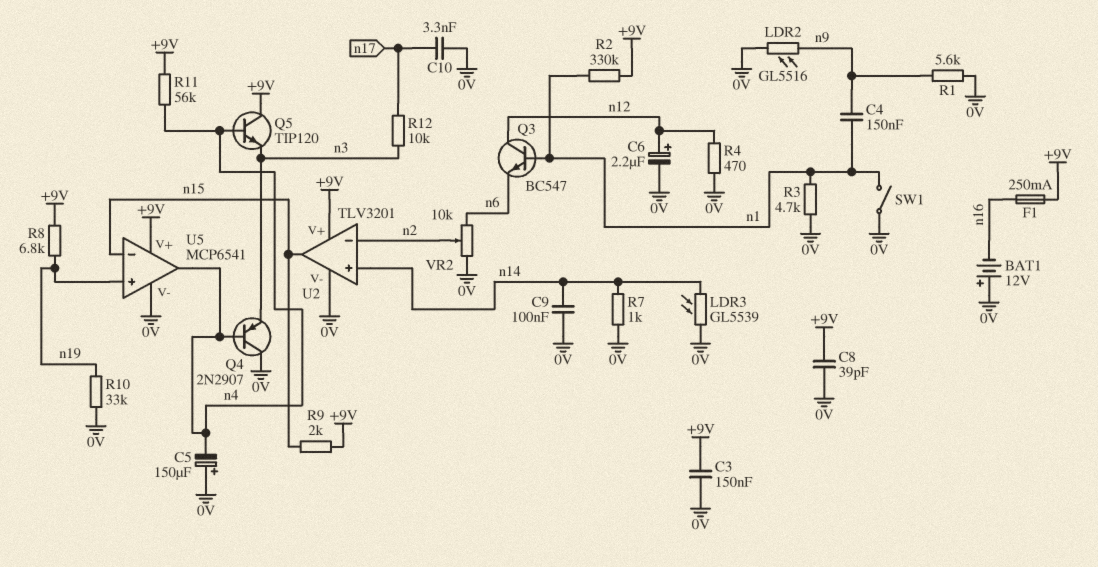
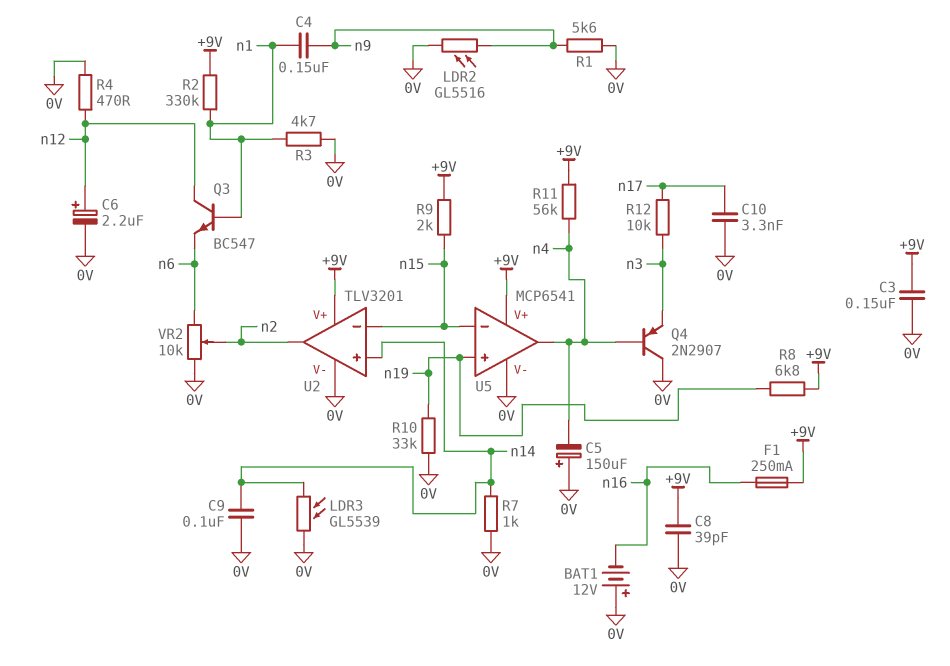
Q5: NPN TIP120 (B n4, C +9V, E n3) -> none
SW1: switch (0V, n1) -> none
U2 pin in-: n2 -> n15
U2 pin out: n15 -> n2

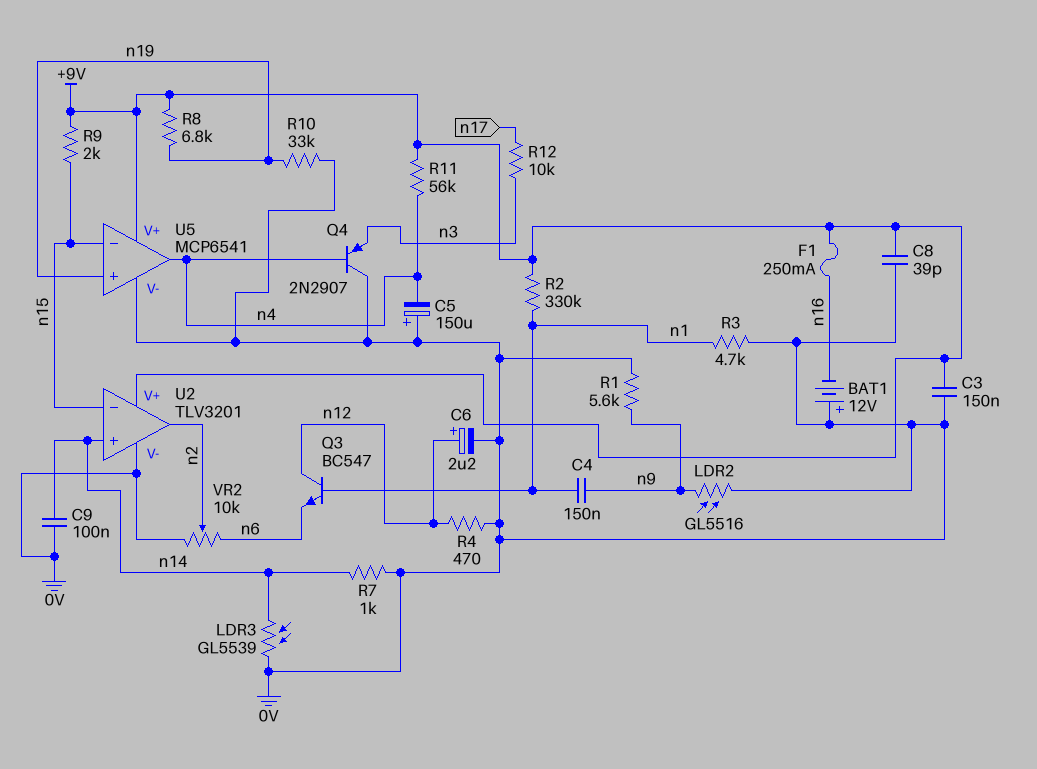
C10: 3.3nF (0V, n17) -> none

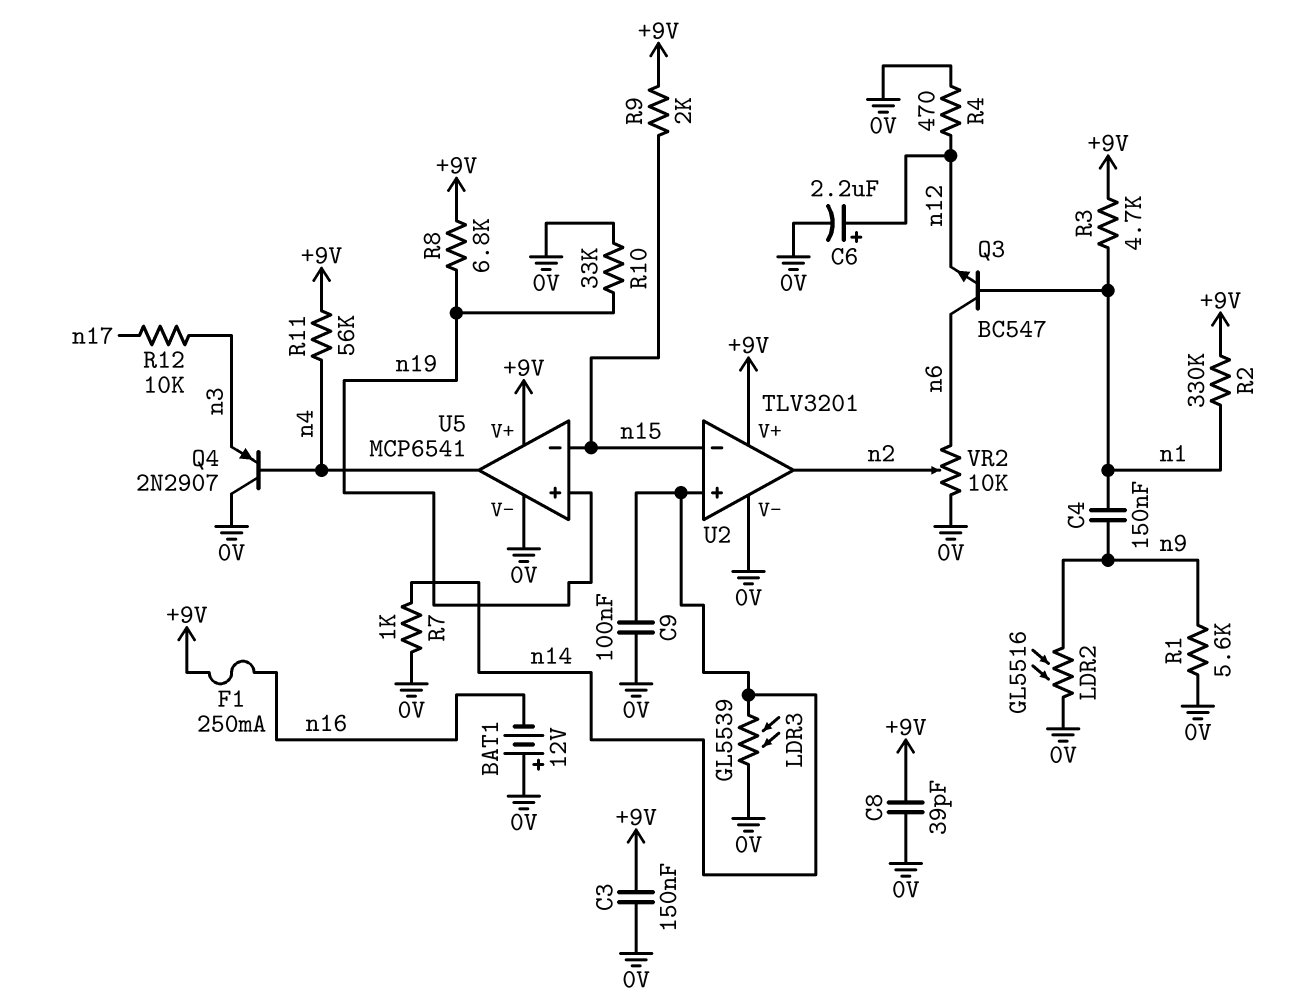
C5: 150uF (plus 0V, minus n4) -> none
Q3: NPN BC547 (B n1, C n12, E n6) -> NPN BC547 (B n1, C n6, E n12)
R3: 4.7k (0V, n1) -> 4.7k (+9V, n1)

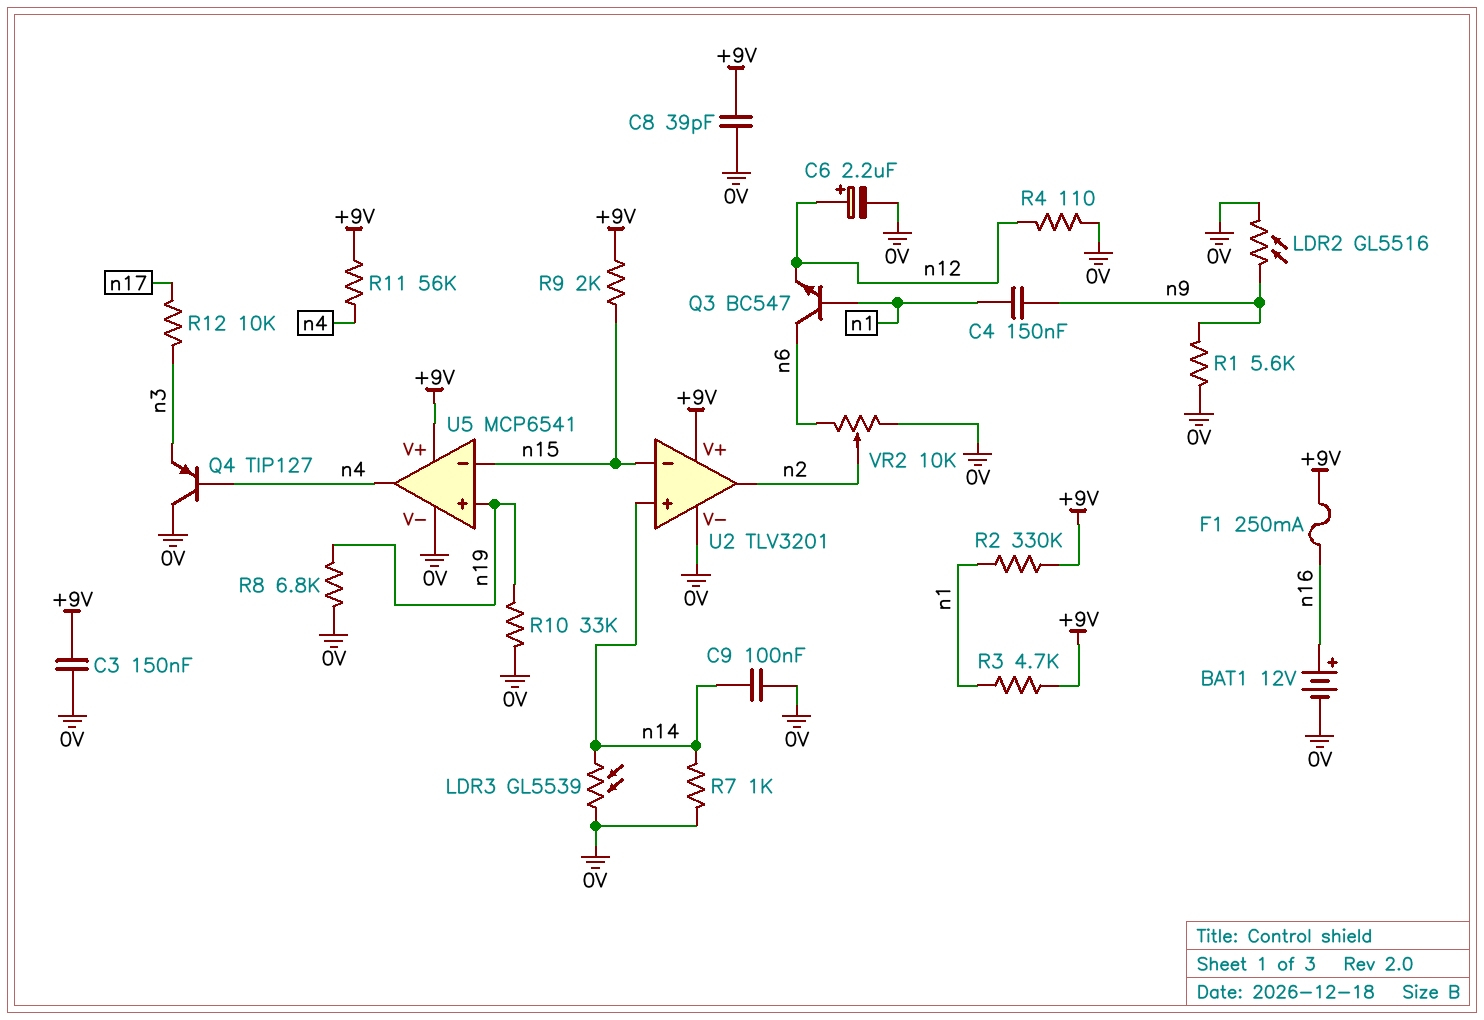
BAT1: 12V (plus 0V, minus n16) -> 12V (plus n16, minus 0V)
Q4: PNP 2N2907 (B n4, C 0V, E n3) -> PNP TIP127 (B n4, C 0V, E n3)
R4: 470 (0V, n12) -> 110 (0V, n12)
R8: 6.8k (+9V, n19) -> 6.8k (0V, n19)

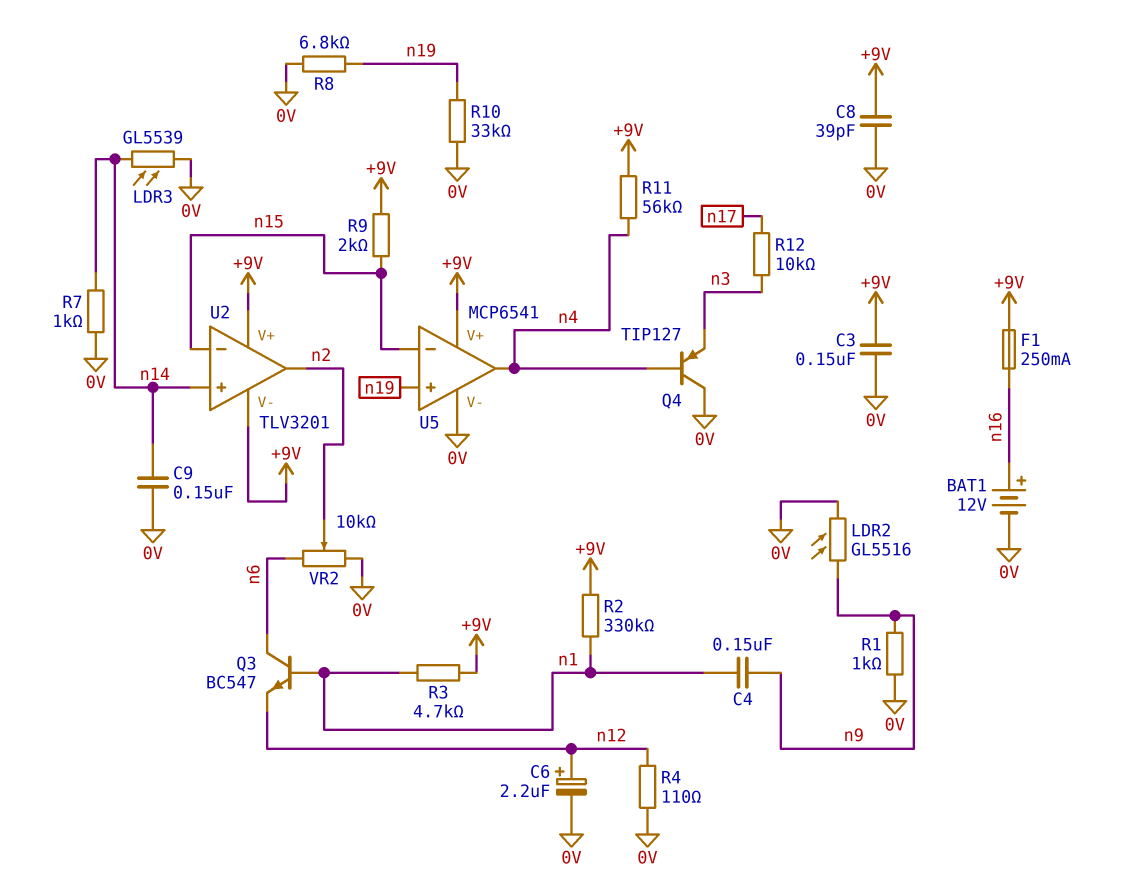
C9: 100nF (0V, n14) -> 150nF (0V, n14)
R1: 5.6k (0V, n9) -> 1k (0V, n9)
U2 pin V-: 0V -> +9V

